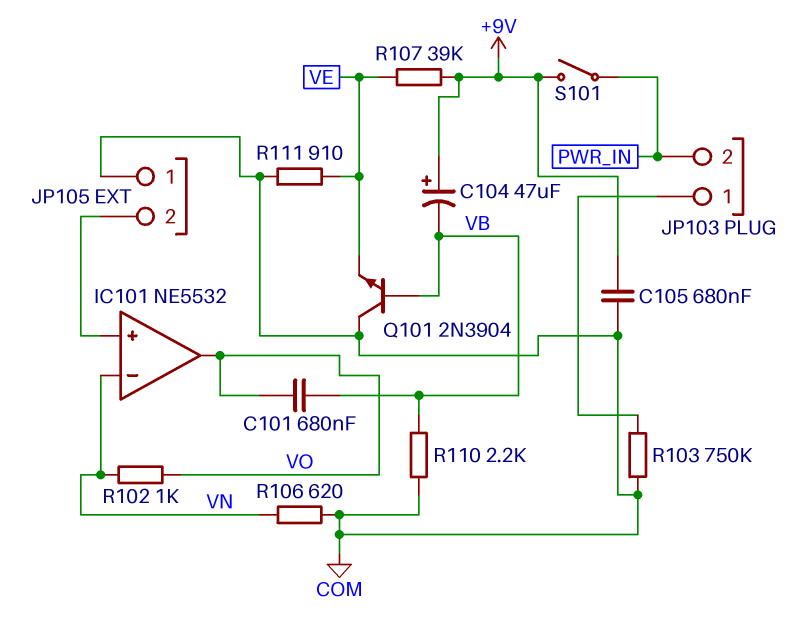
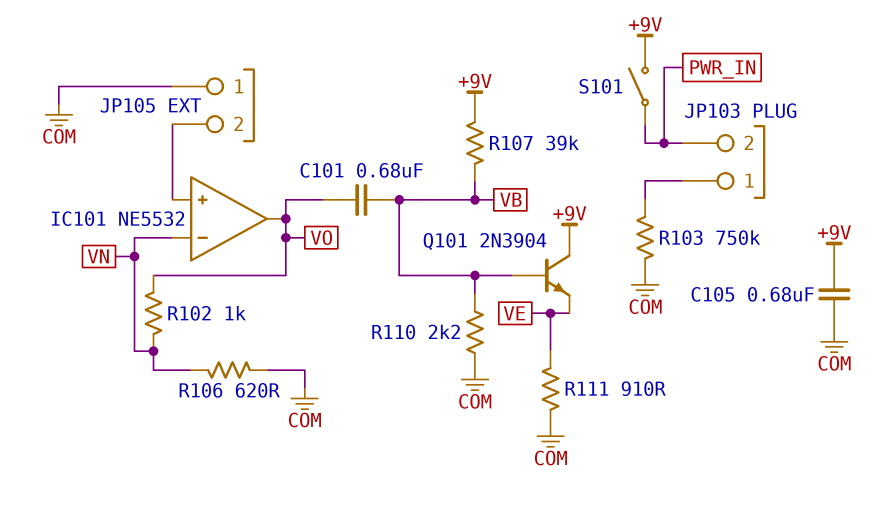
C104: 47uF (plus +9V, minus VB) -> none
Q101: NPN 2N3904 (B VB, C COM, E VE) -> NPN 2N3904 (B VB, C +9V, E VE)
R107: 39k (+9V, VE) -> 39k (+9V, VB)

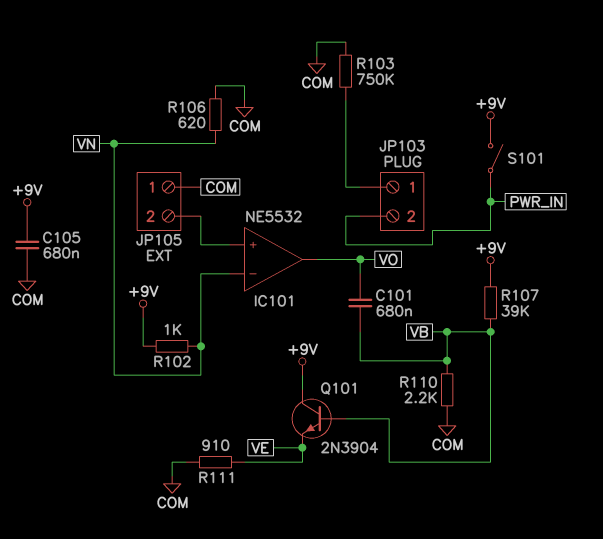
R102: 1k (VN, VO) -> 1k (+9V, VN)

